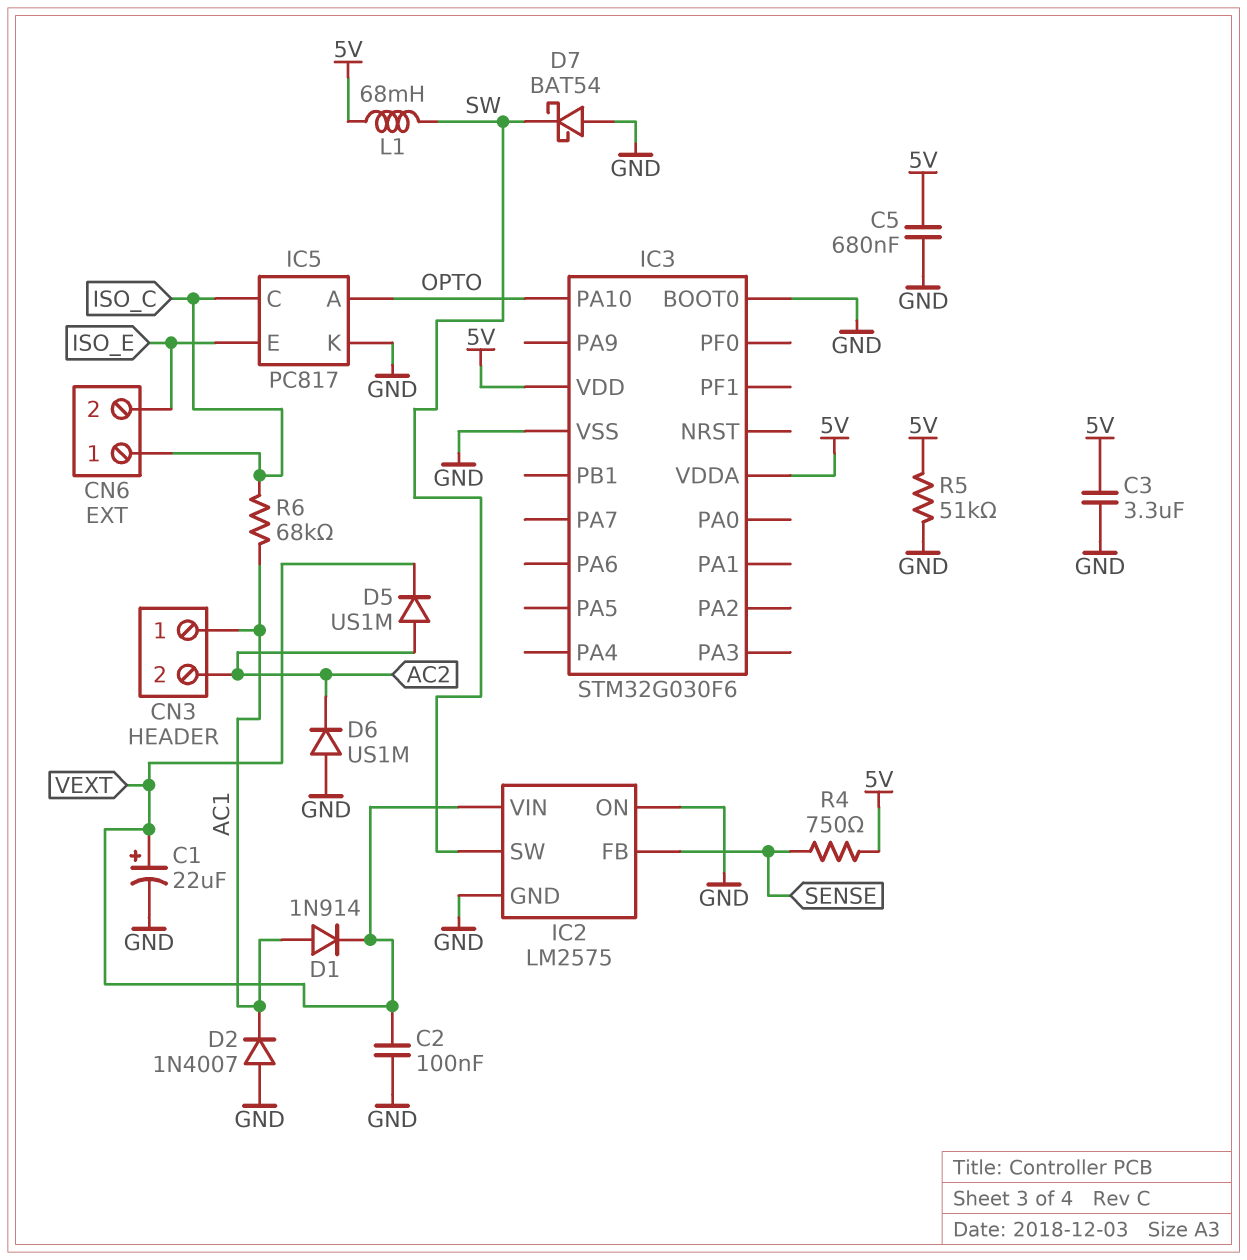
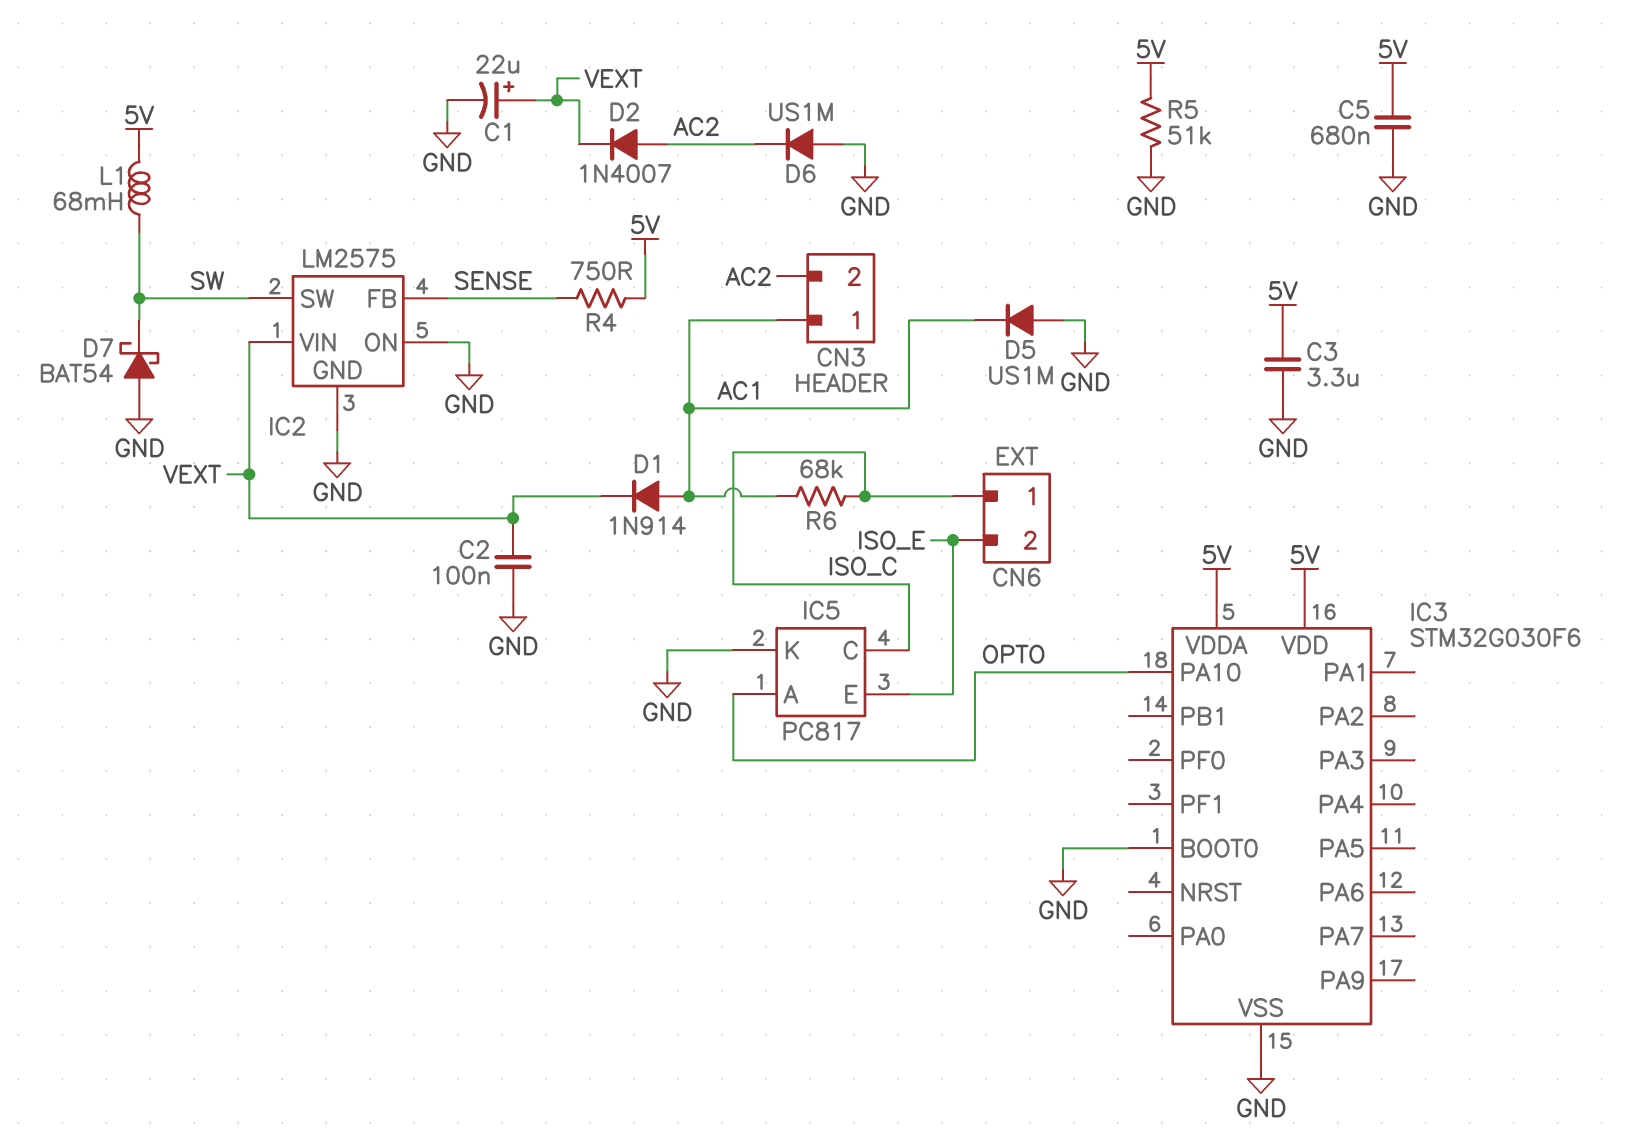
D2: diode 1N4007 (A GND, K AC1) -> diode 1N4007 (A AC2, K VEXT)
D5: diode US1M (A AC2, K VEXT) -> diode US1M (A GND, K AC1)

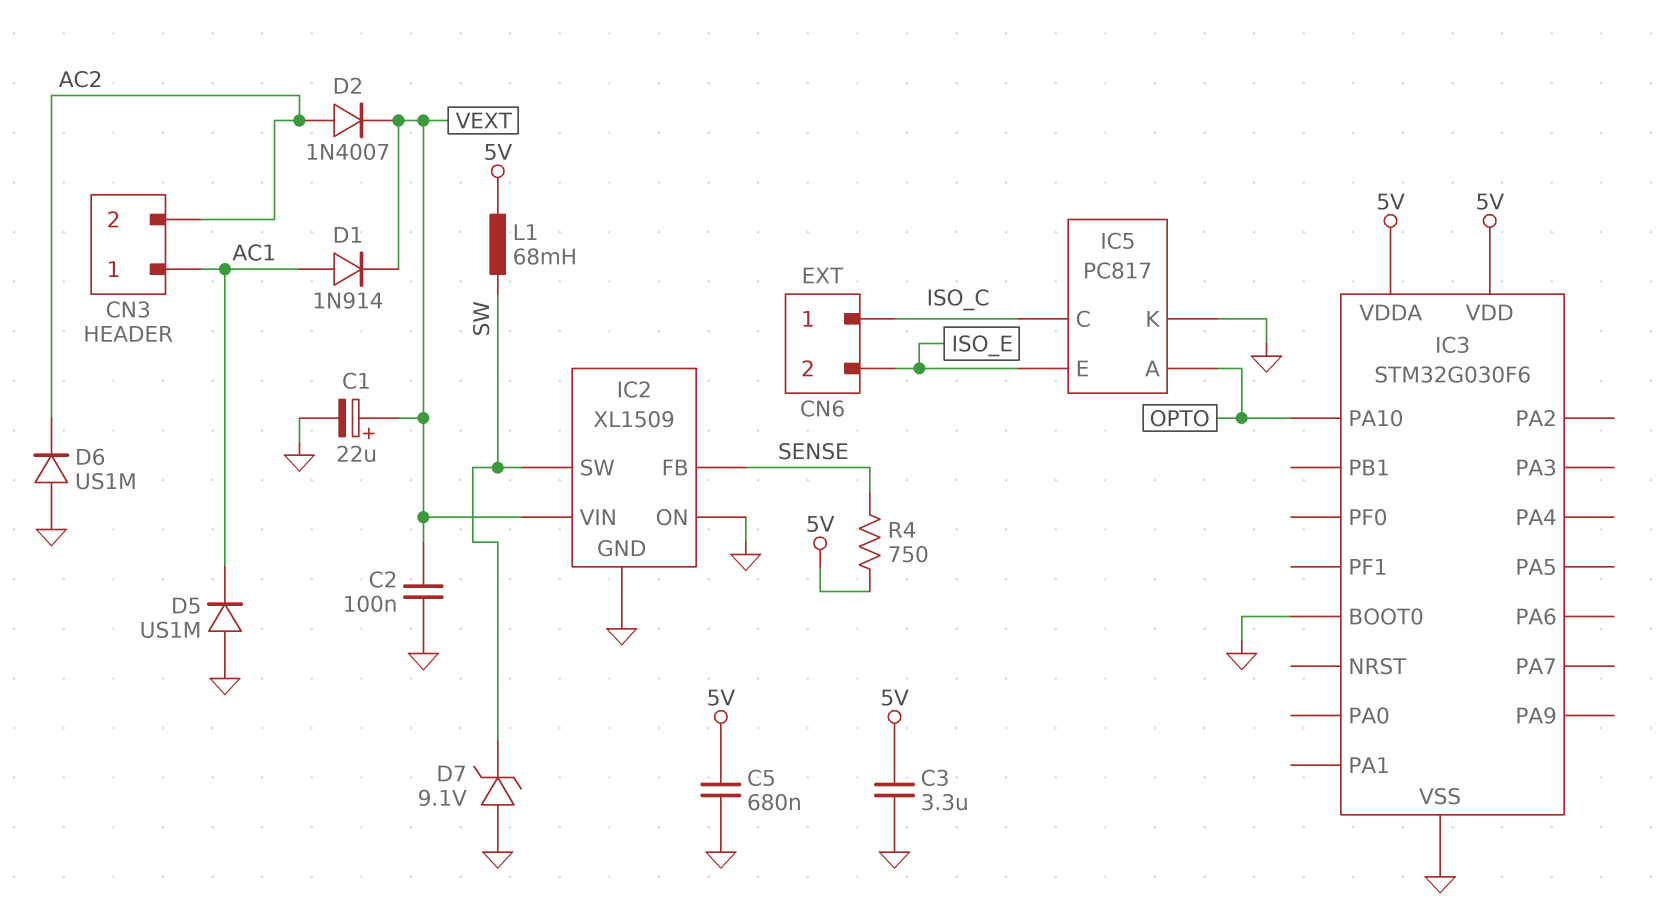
D7: schottky BAT54 (A GND, K SW) -> zener 9.1V (A GND, K SW)
IC2: LM2575 -> XL1509
R5: 51k (5V, GND) -> none
R6: 68k (AC1, ISO_C) -> none

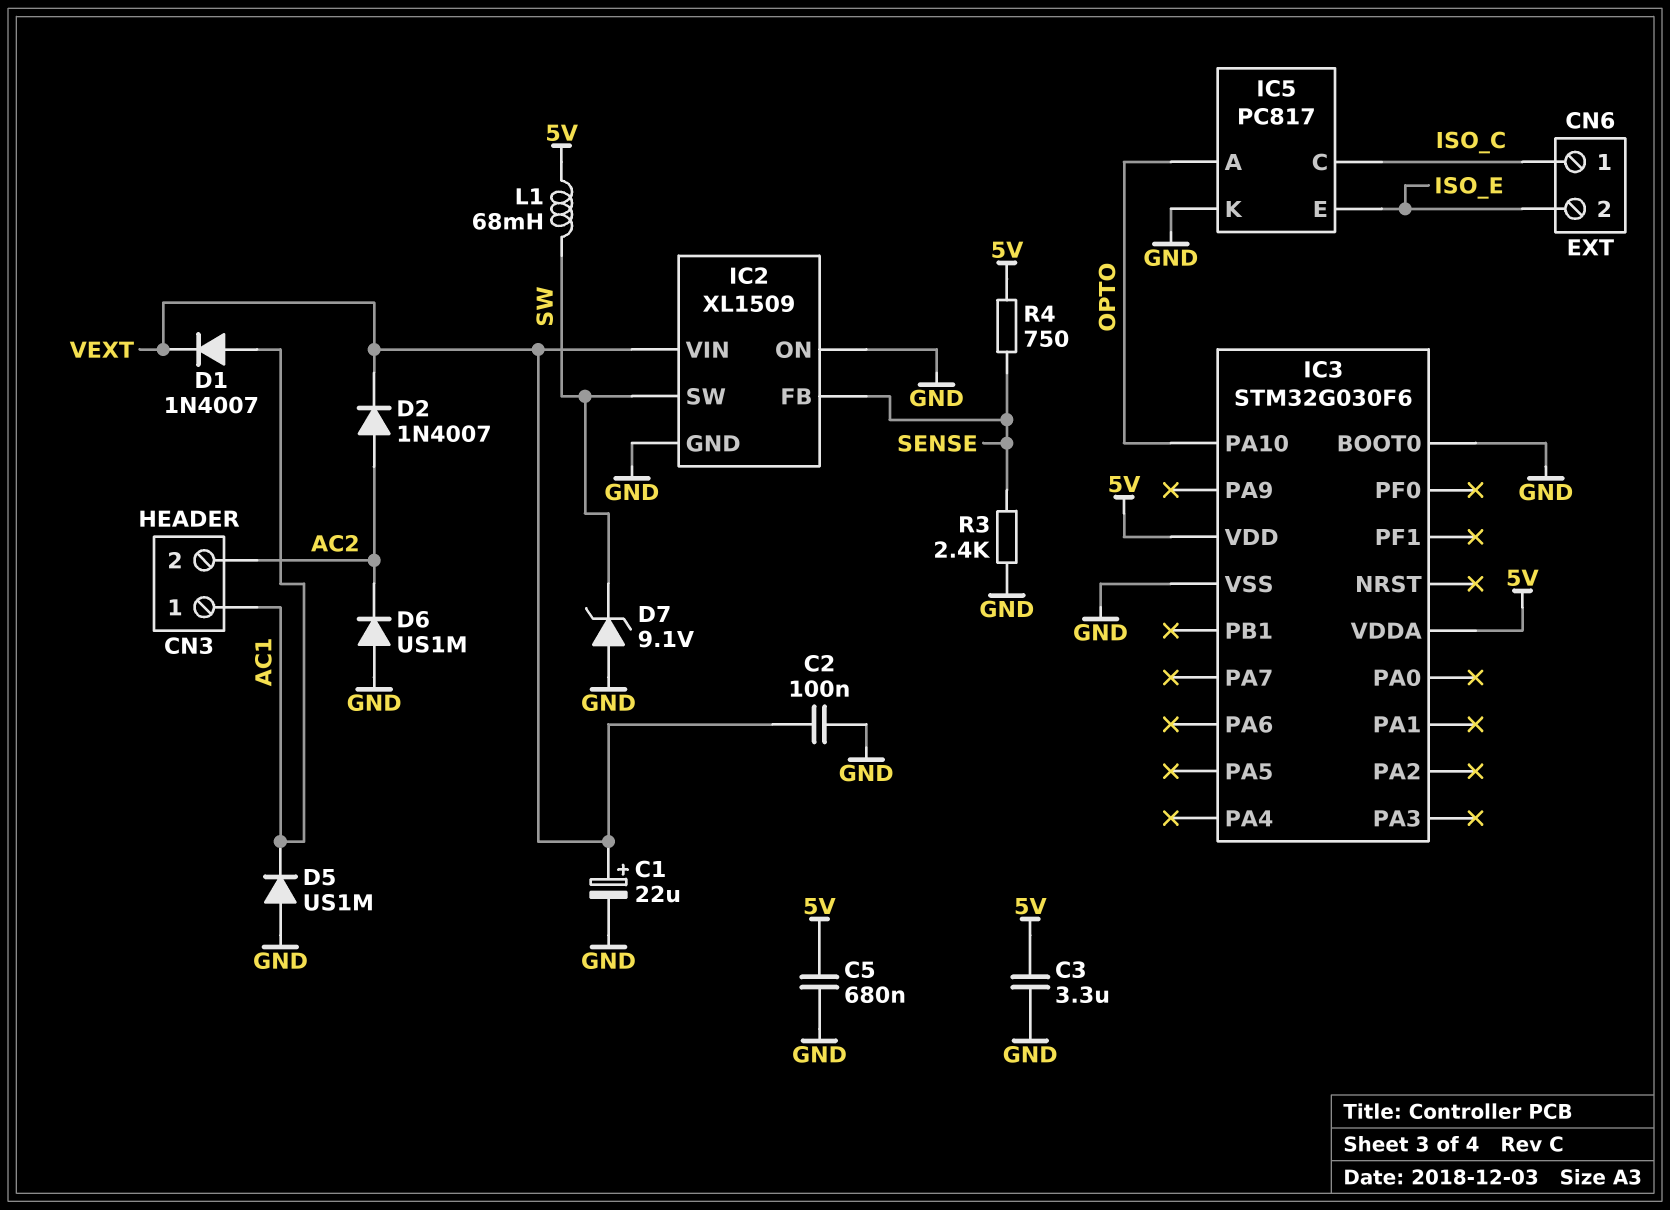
D1: diode 1N914 (A AC1, K VEXT) -> diode 1N4007 (A AC1, K VEXT)
R3: none -> 2.4k (GND, SENSE)

